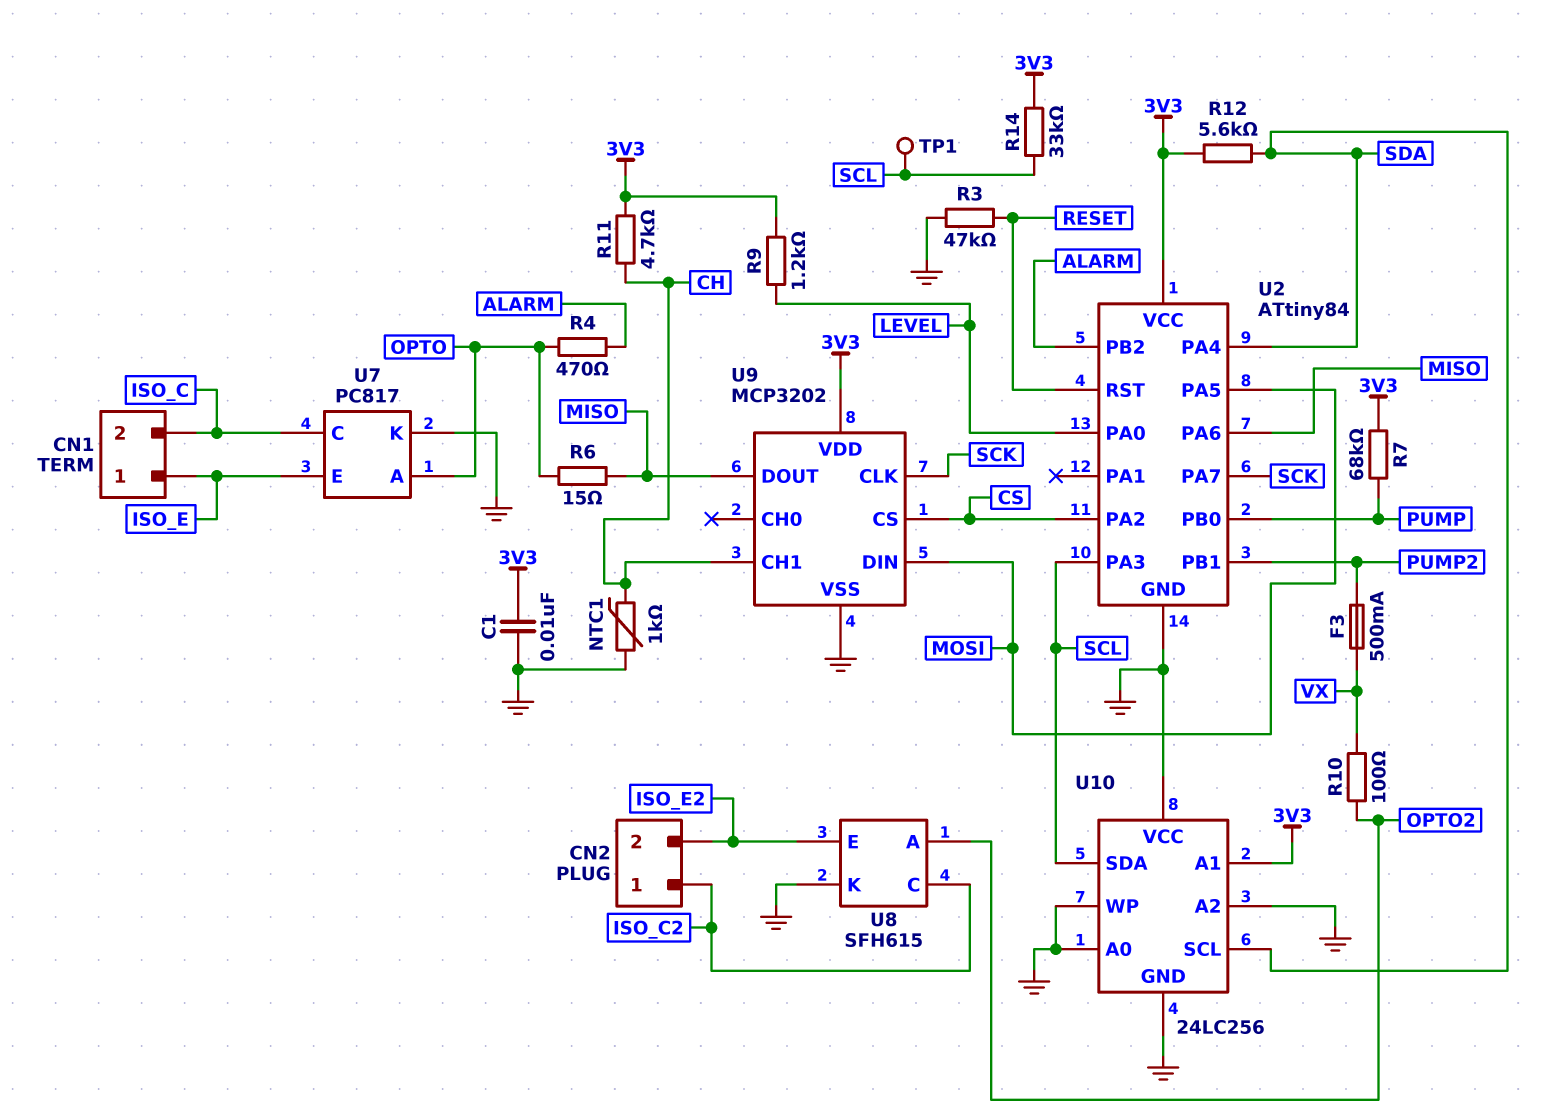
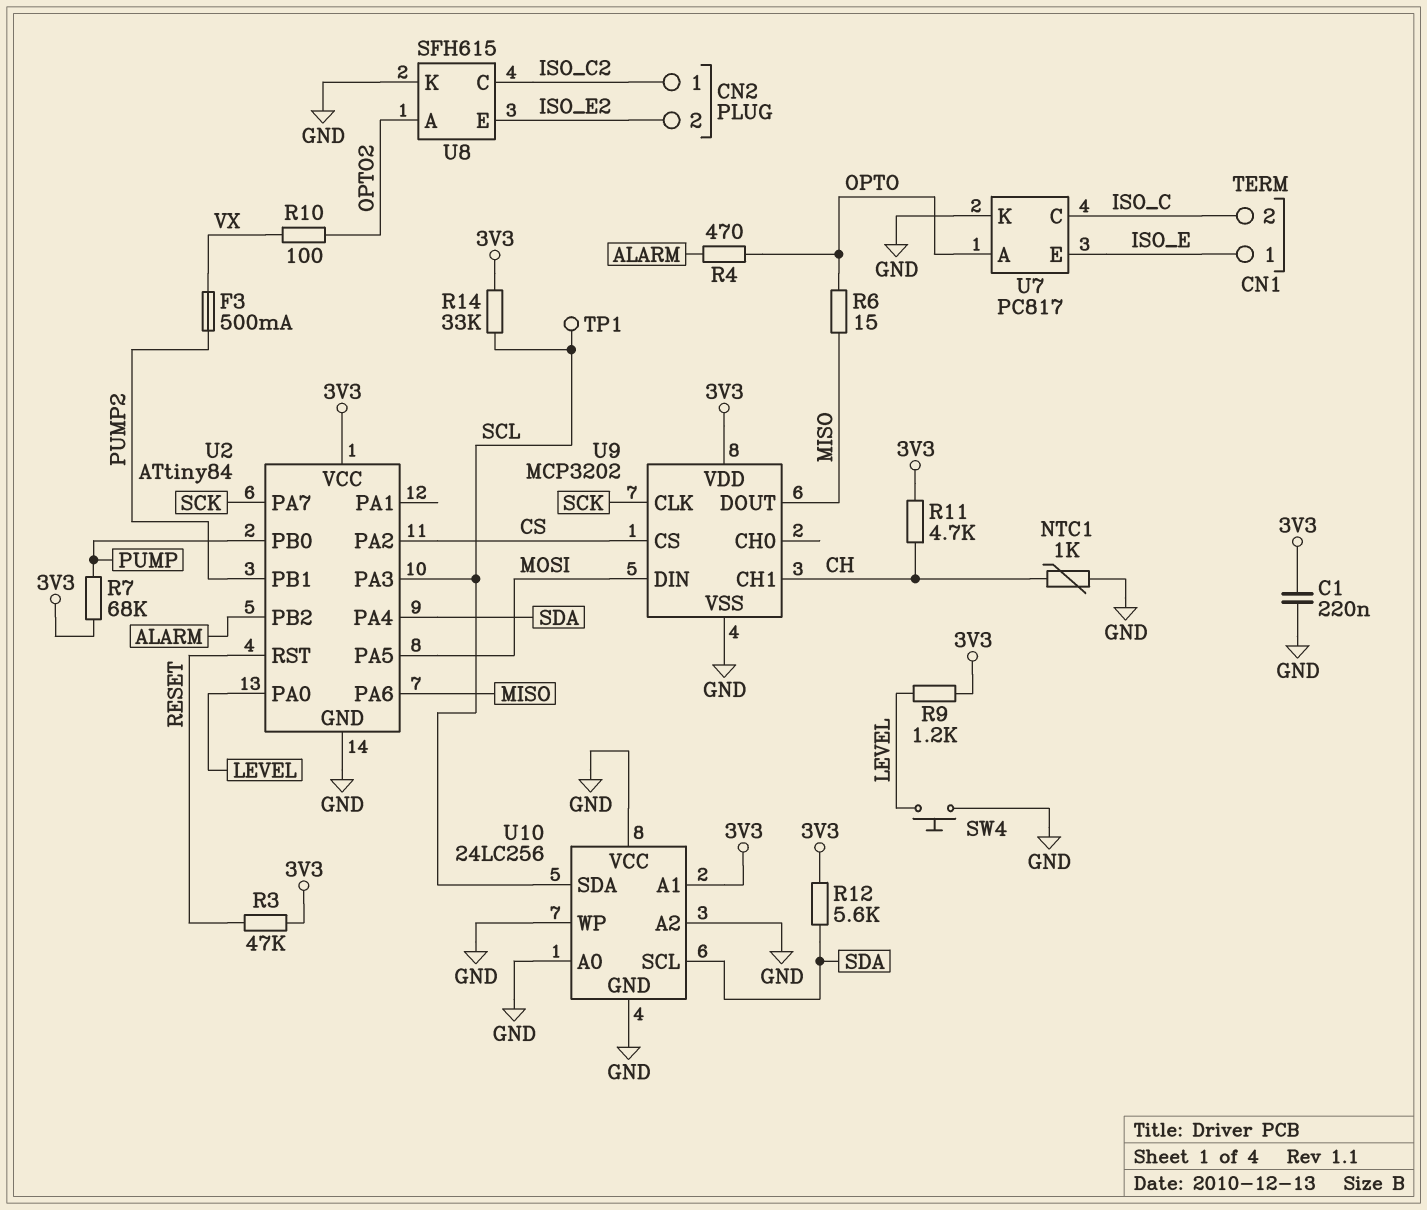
C1: 10nF (3V3, GND) -> 220nF (3V3, GND)
R3: 47k (GND, RESET) -> 47k (3V3, RESET)
SW4: none -> button (GND, LEVEL)

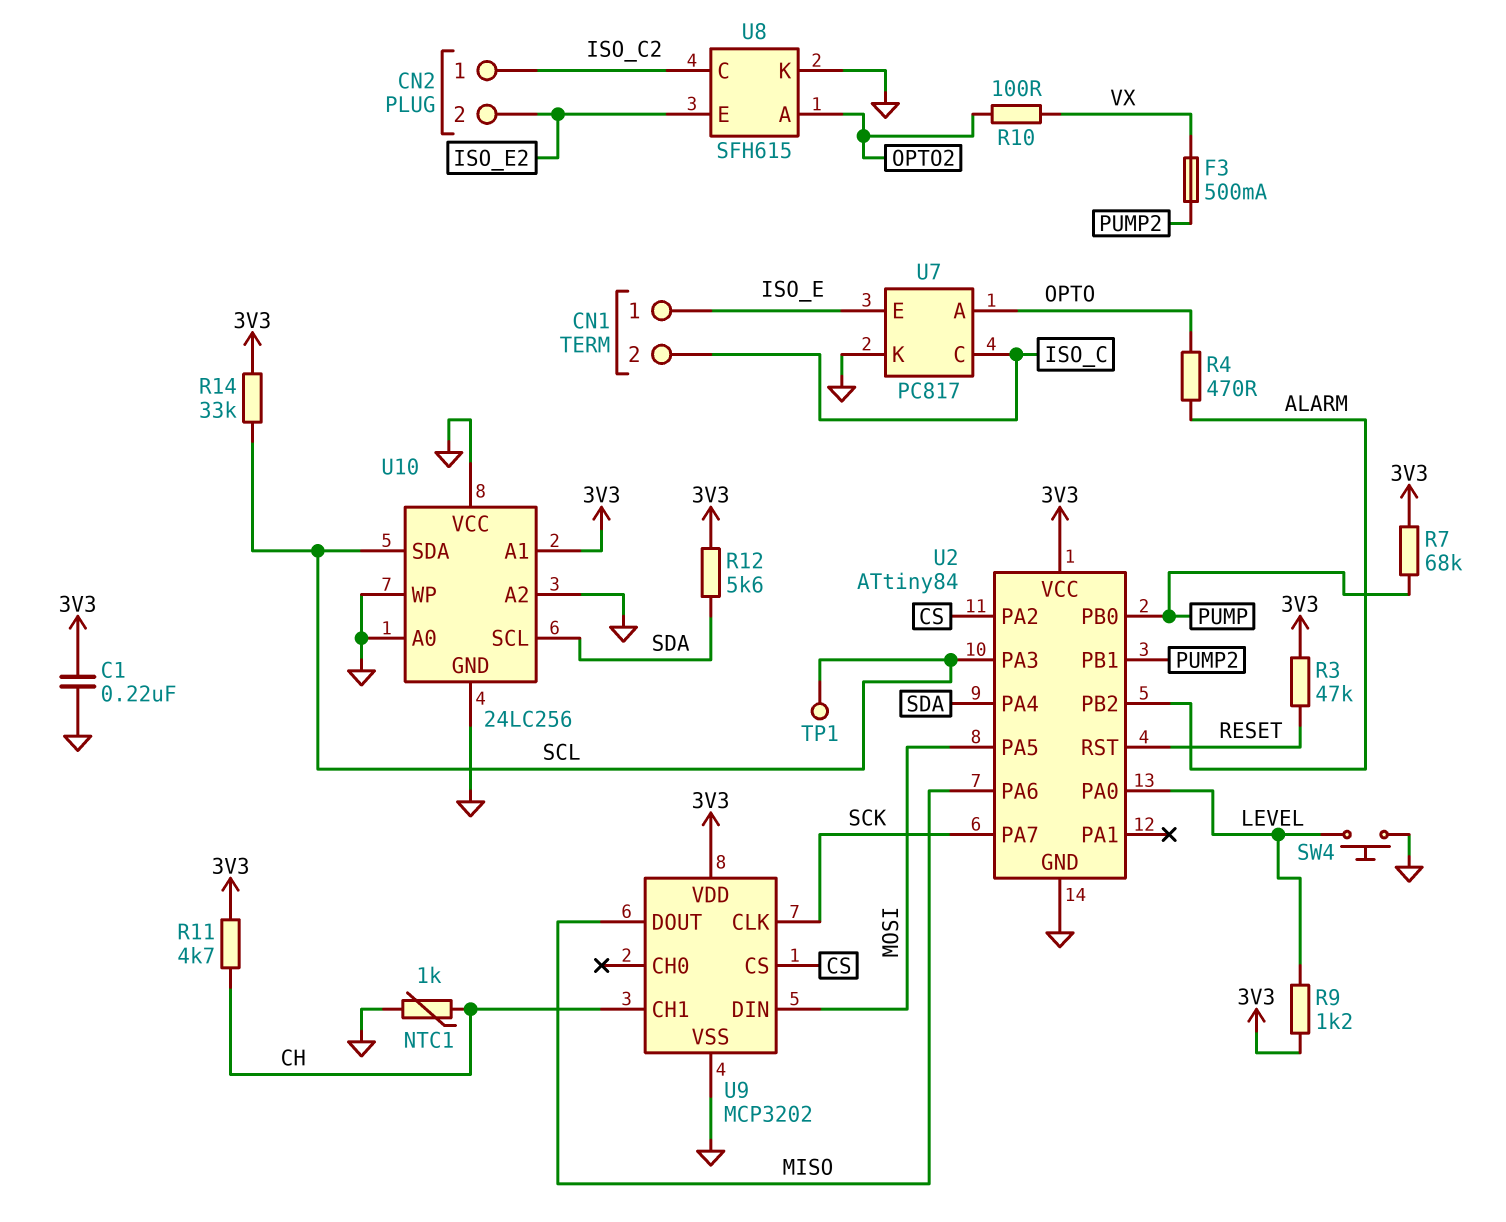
R6: 15 (MISO, OPTO) -> none

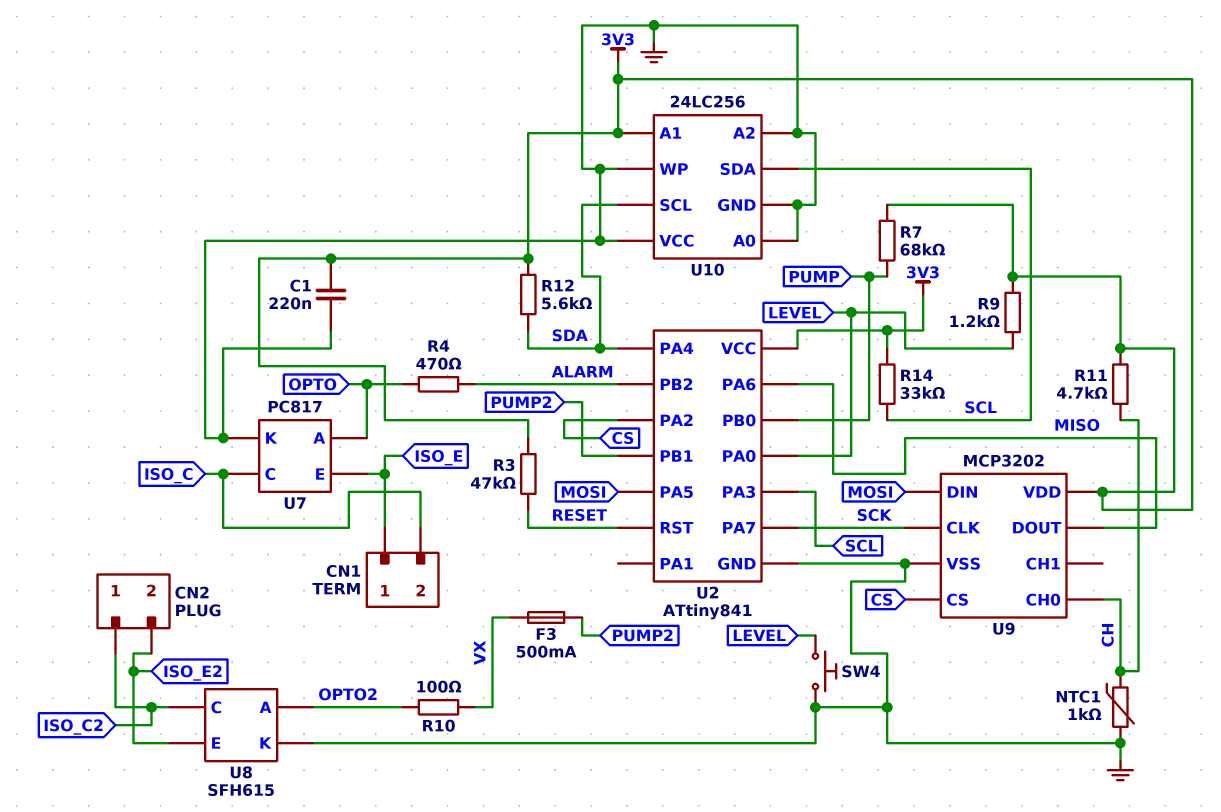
TP1: test point (SCL) -> none
U2: ATtiny84 -> ATtiny841
U9 pin CH0: none -> CH
U9 pin CH1: CH -> none

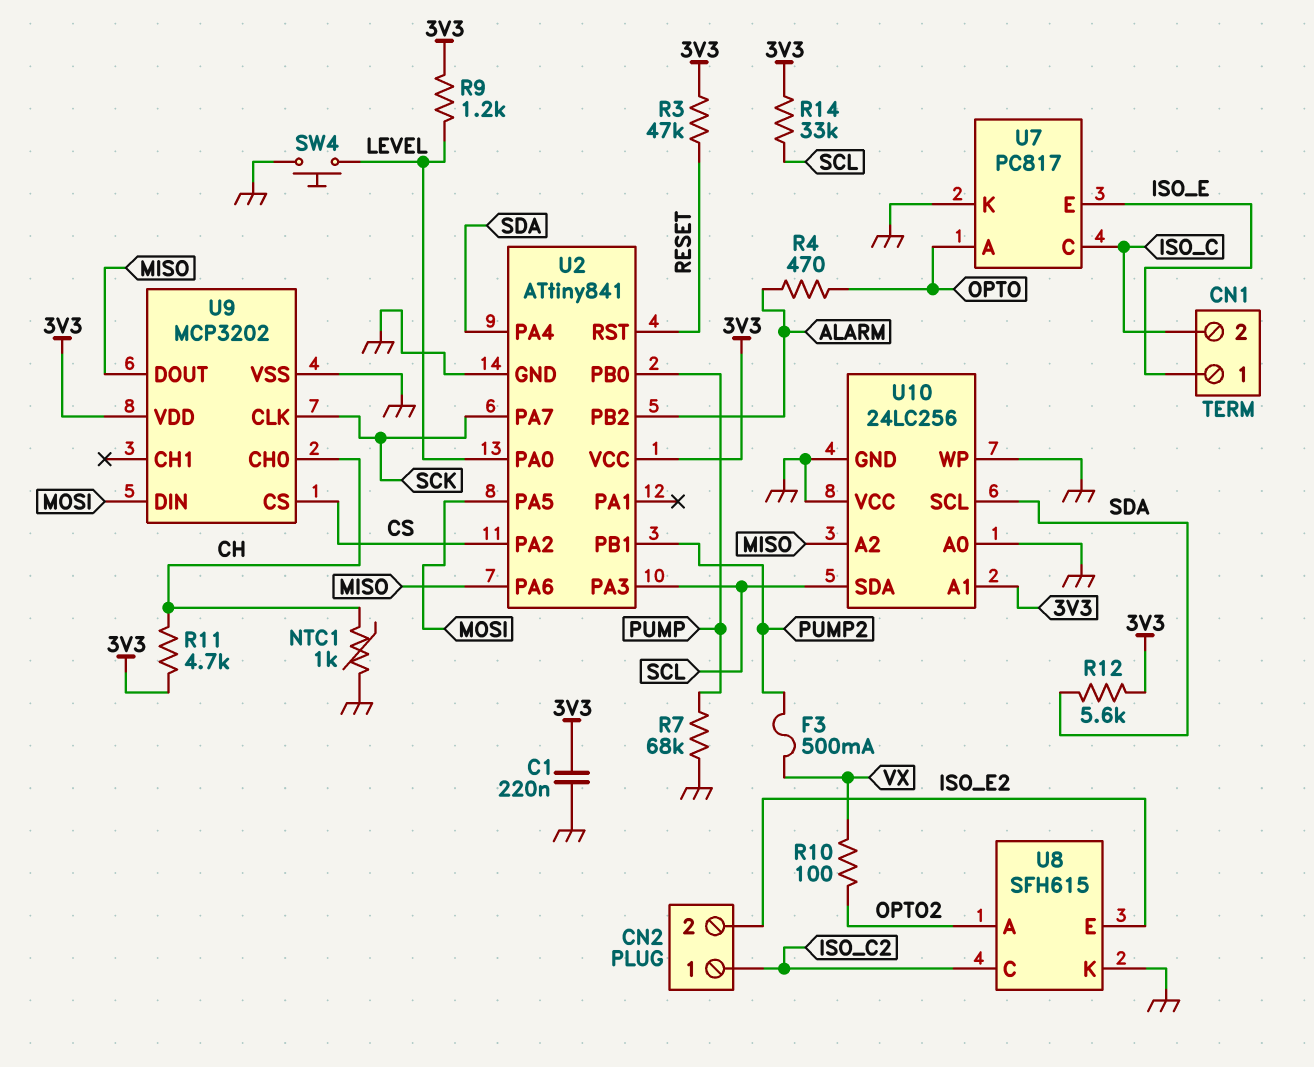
R7: 68k (3V3, PUMP) -> 68k (GND, PUMP)
U10 pin A2: GND -> MISO

